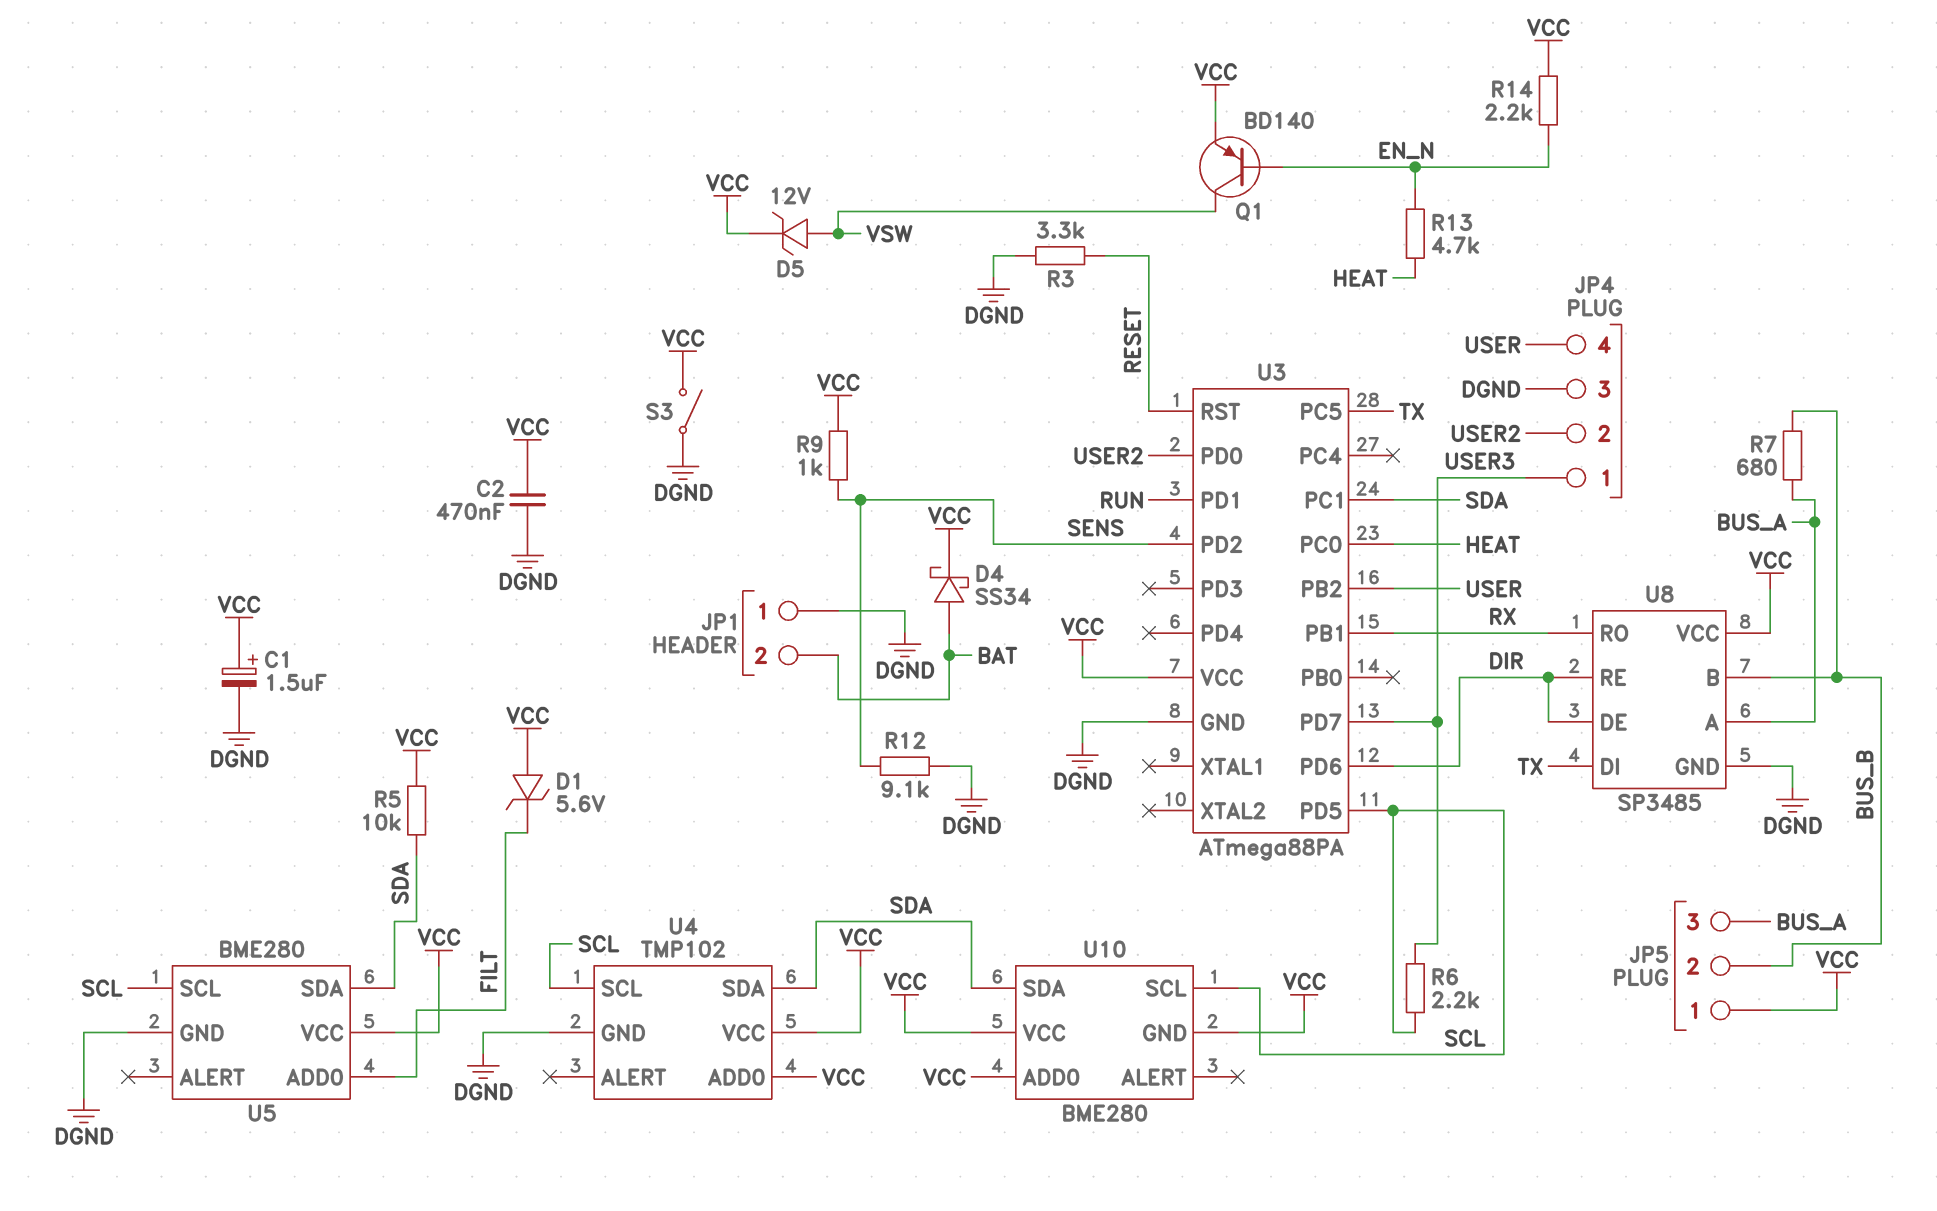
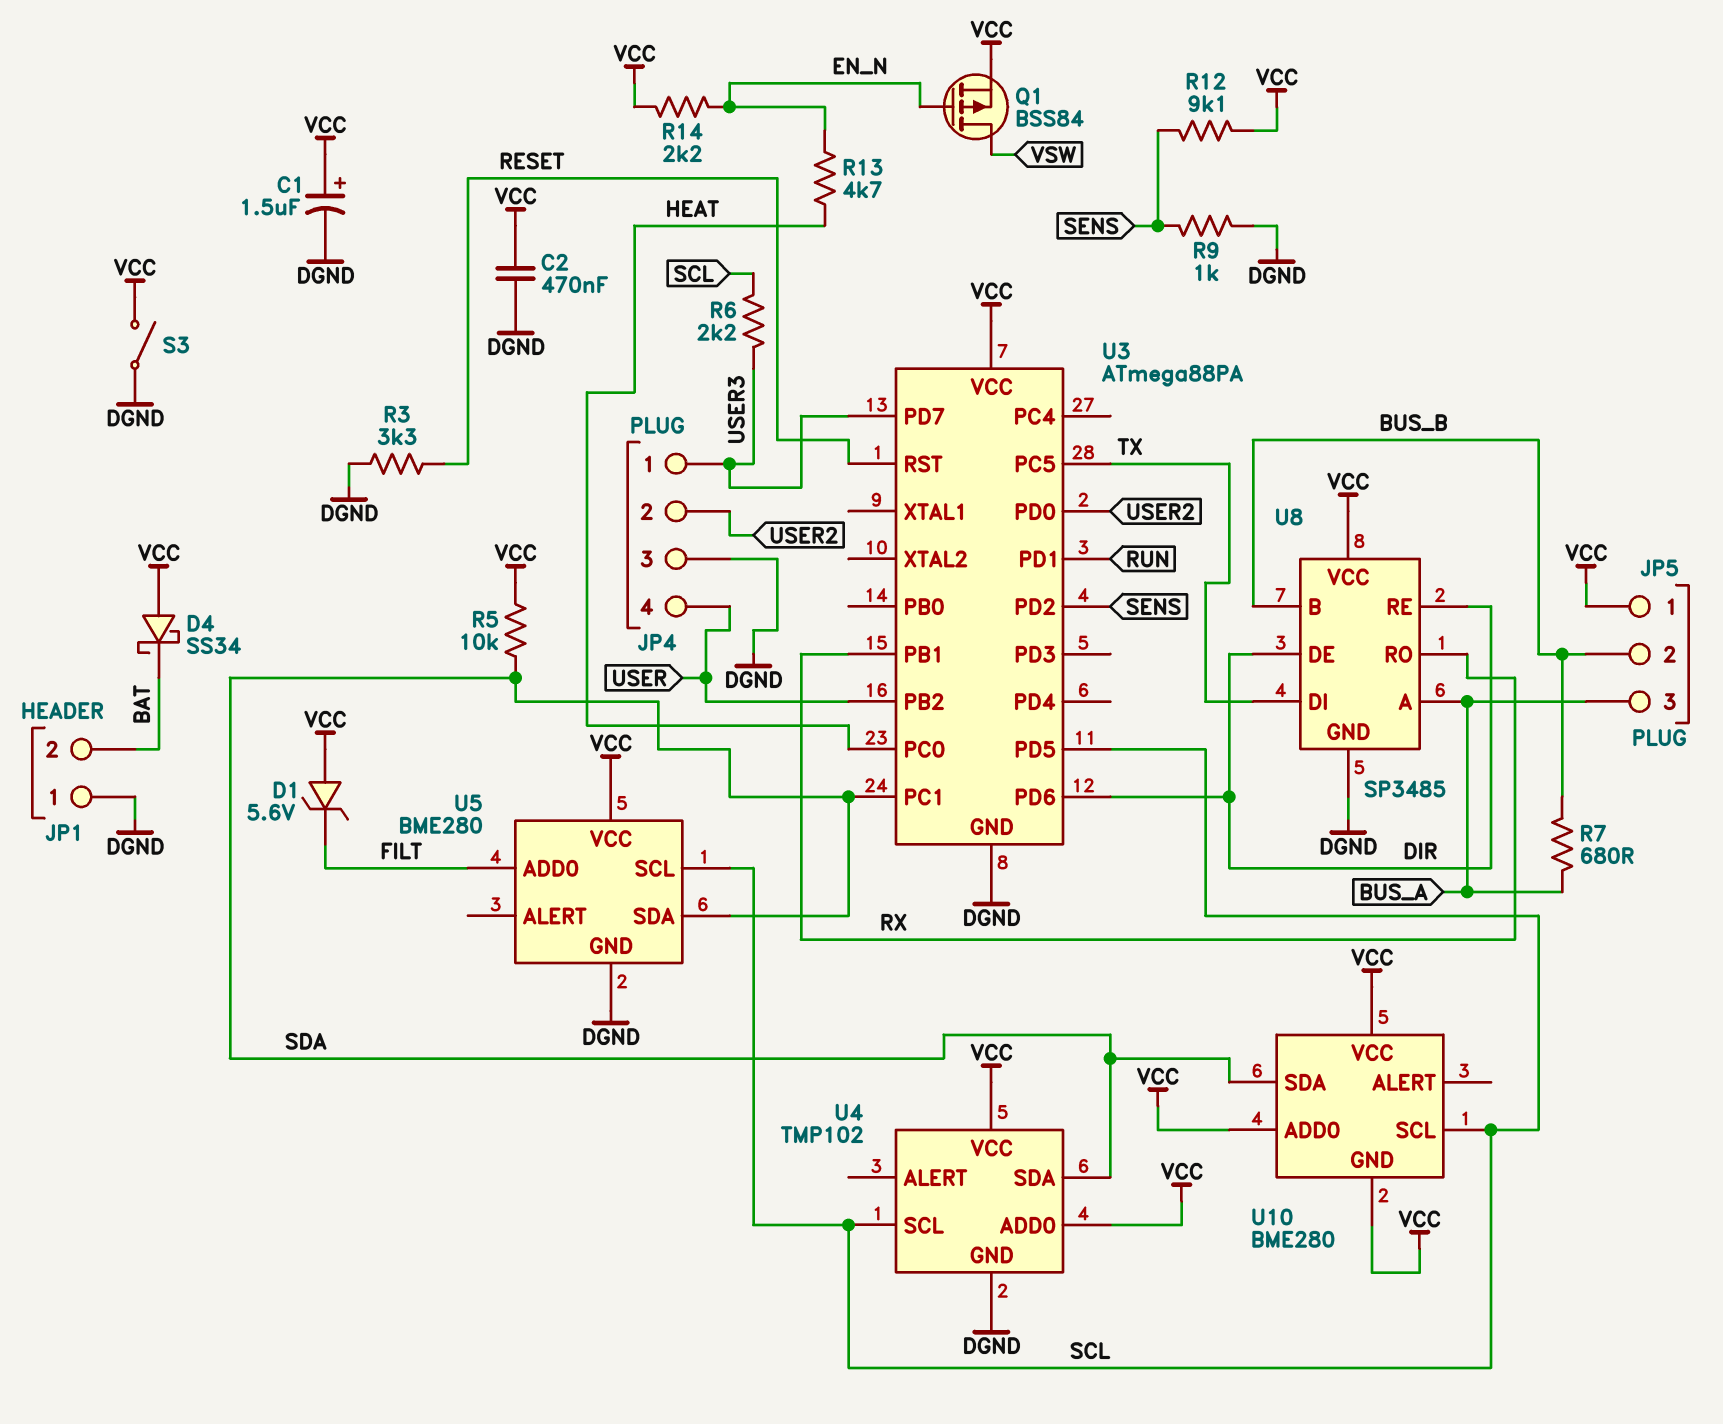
D4: schottky SS34 (A BAT, K VCC) -> schottky SS34 (A VCC, K BAT)
D5: zener 12V (A VSW, K VCC) -> none
Q1: PNP BD140 (B EN_N, C VSW, E VCC) -> PMOS BSS84 (G EN_N, D VSW, S VCC)
R9: 1k (SENS, VCC) -> 1k (DGND, SENS)
R12: 9.1k (DGND, SENS) -> 9.1k (SENS, VCC)

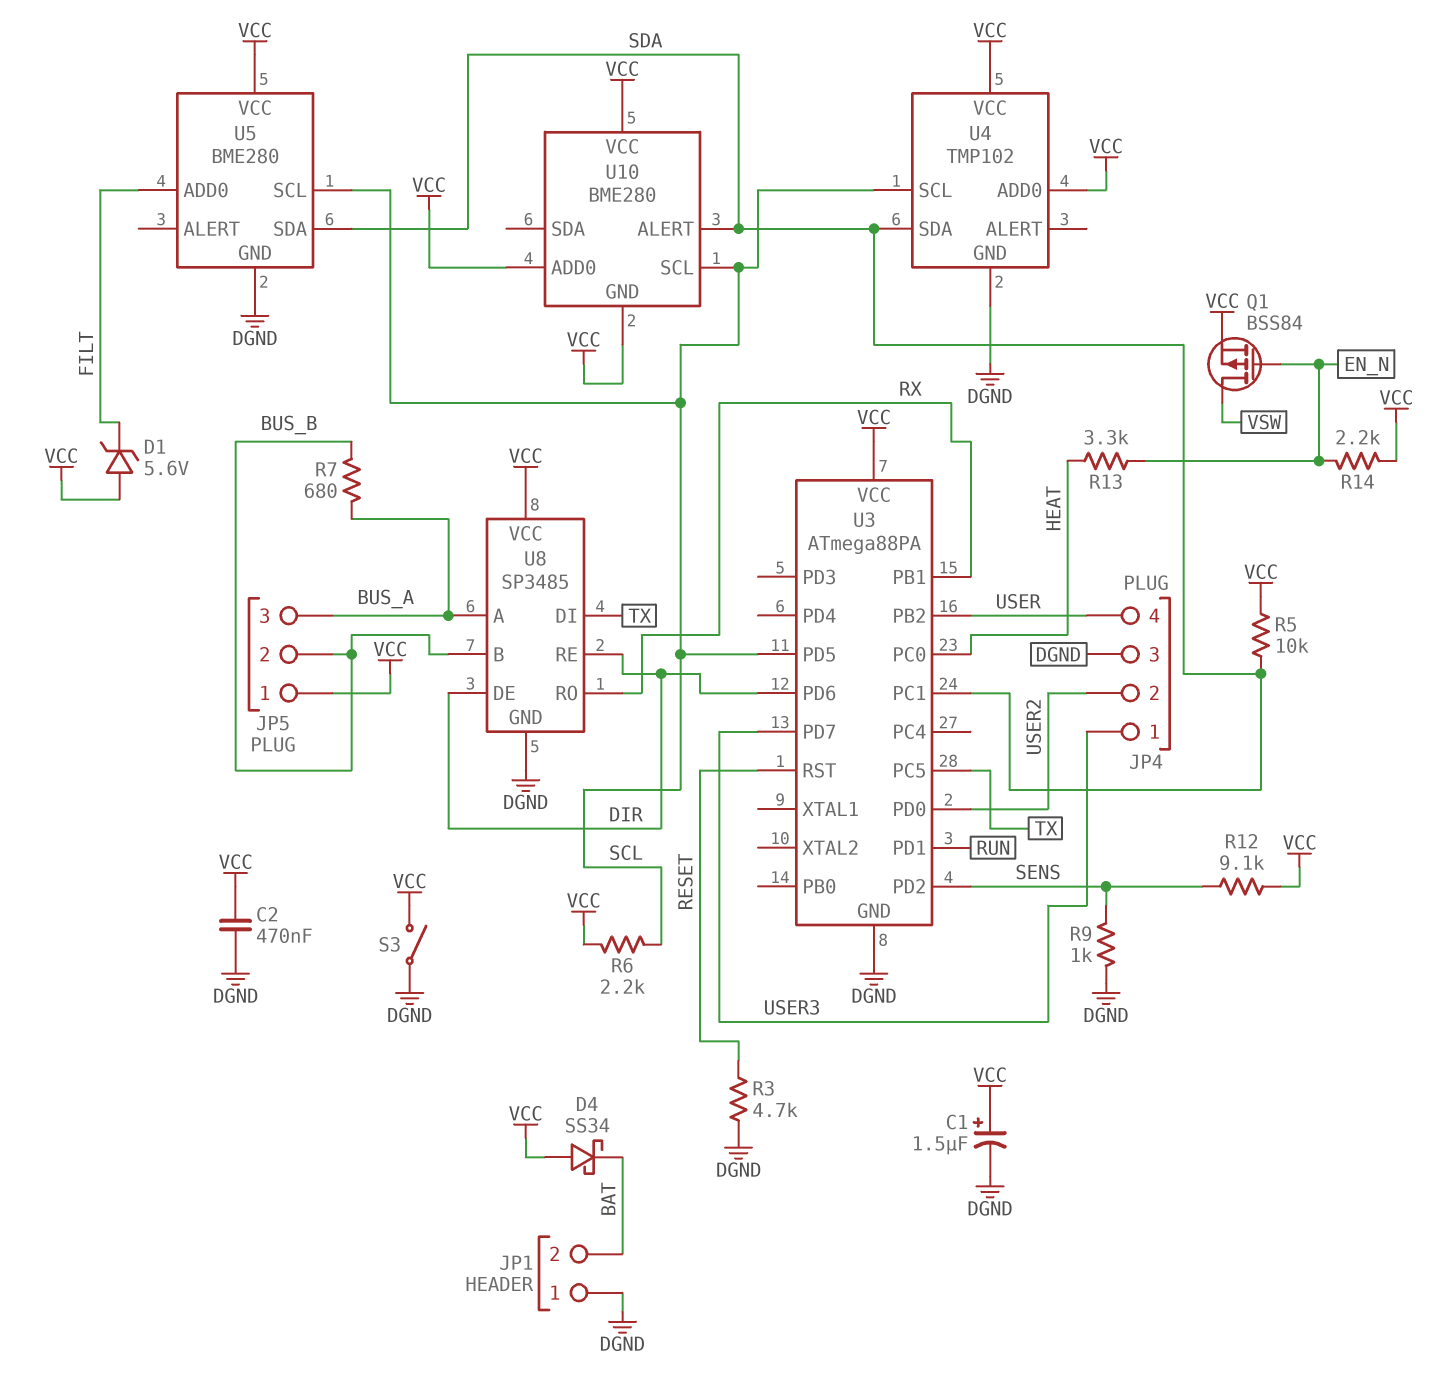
R3: 3.3k (DGND, RESET) -> 4.7k (DGND, RESET)
R6: 2.2k (SCL, USER3) -> 2.2k (SCL, VCC)
R13: 4.7k (EN_N, HEAT) -> 3.3k (EN_N, HEAT)
U10 pin ALERT: none -> SDA
U10 pin SDA: SDA -> none

